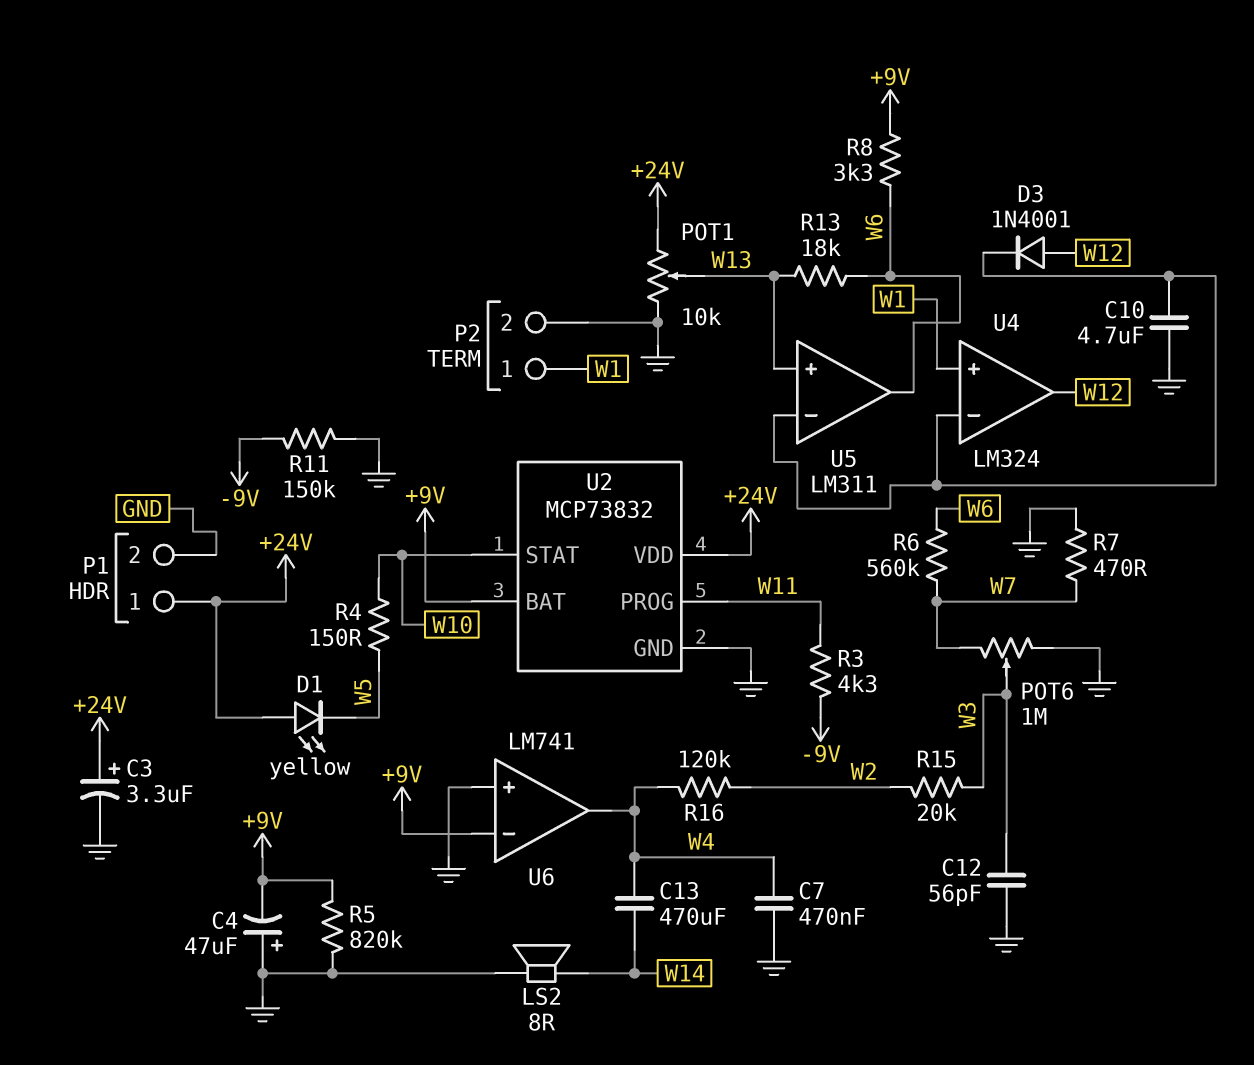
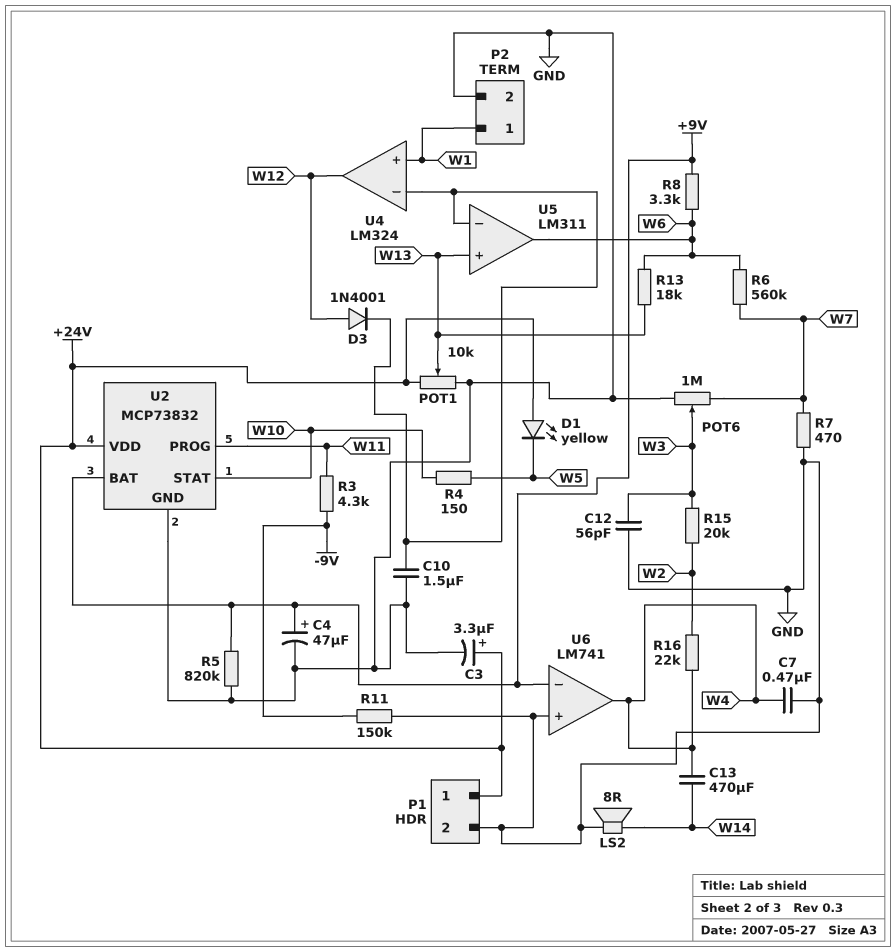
C4: 47uF (plus GND, minus +9V) -> 47uF (plus +9V, minus GND)
C10: 4.7uF (GND, U4/in-) -> 1.5uF (GND, U4/in-)
R16: 120k (W2, W4) -> 22k (W2, W4)

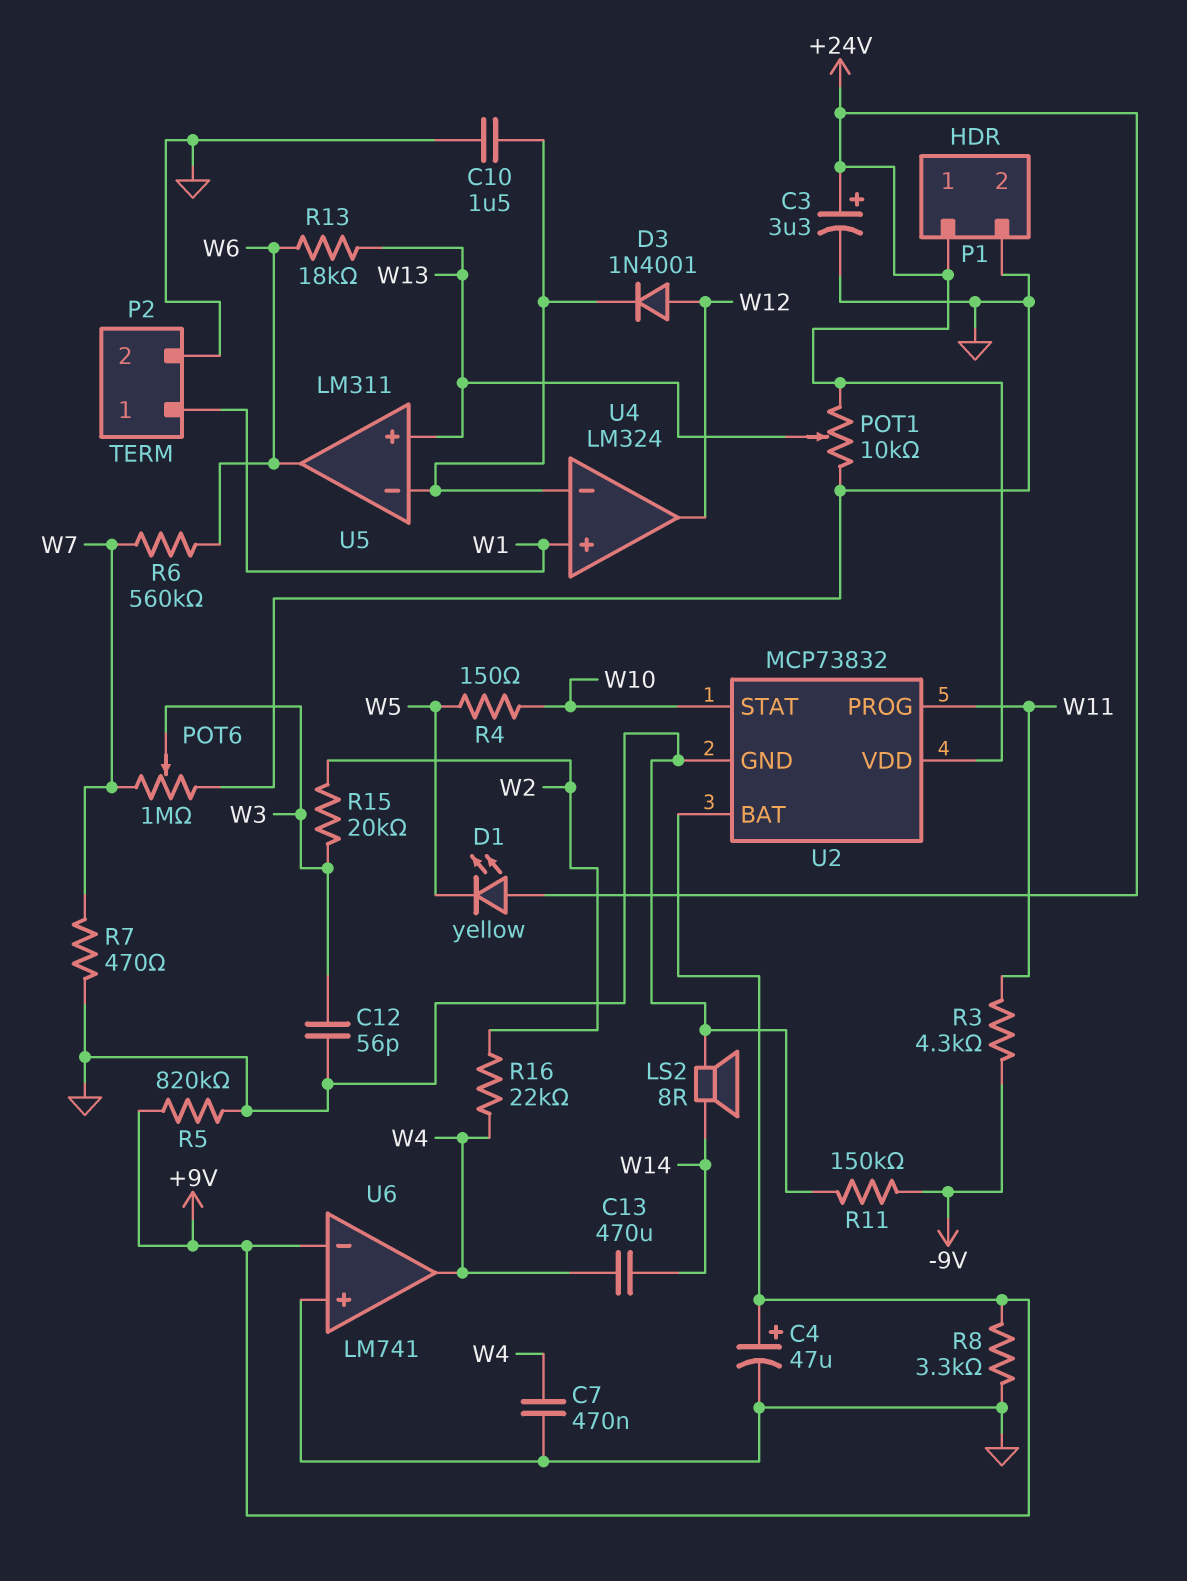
R8: 3.3k (+9V, W6) -> 3.3k (+9V, GND)

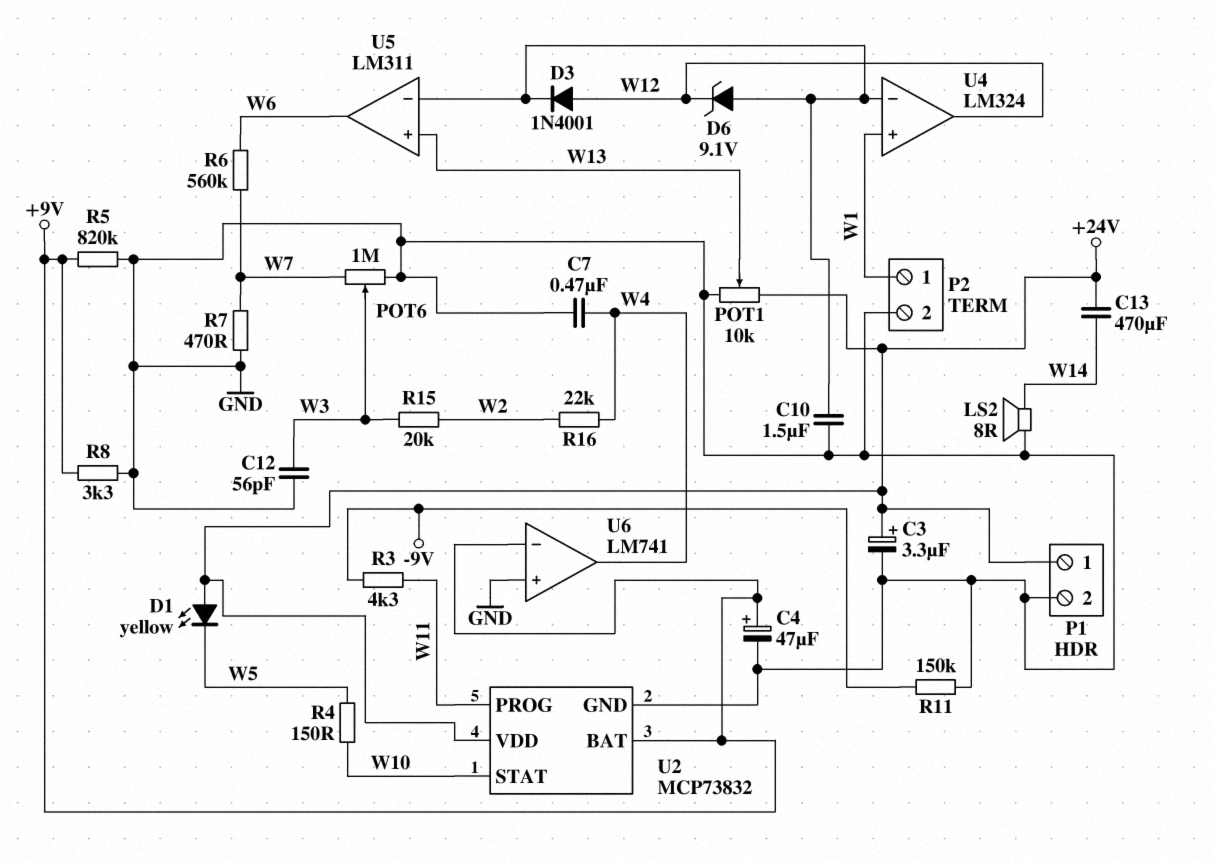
C13: 470uF (W4, W14) -> 470uF (+24V, W14)
D6: none -> zener 9.1V (A U4/in-, K W12)
R13: 18k (W6, W13) -> none

